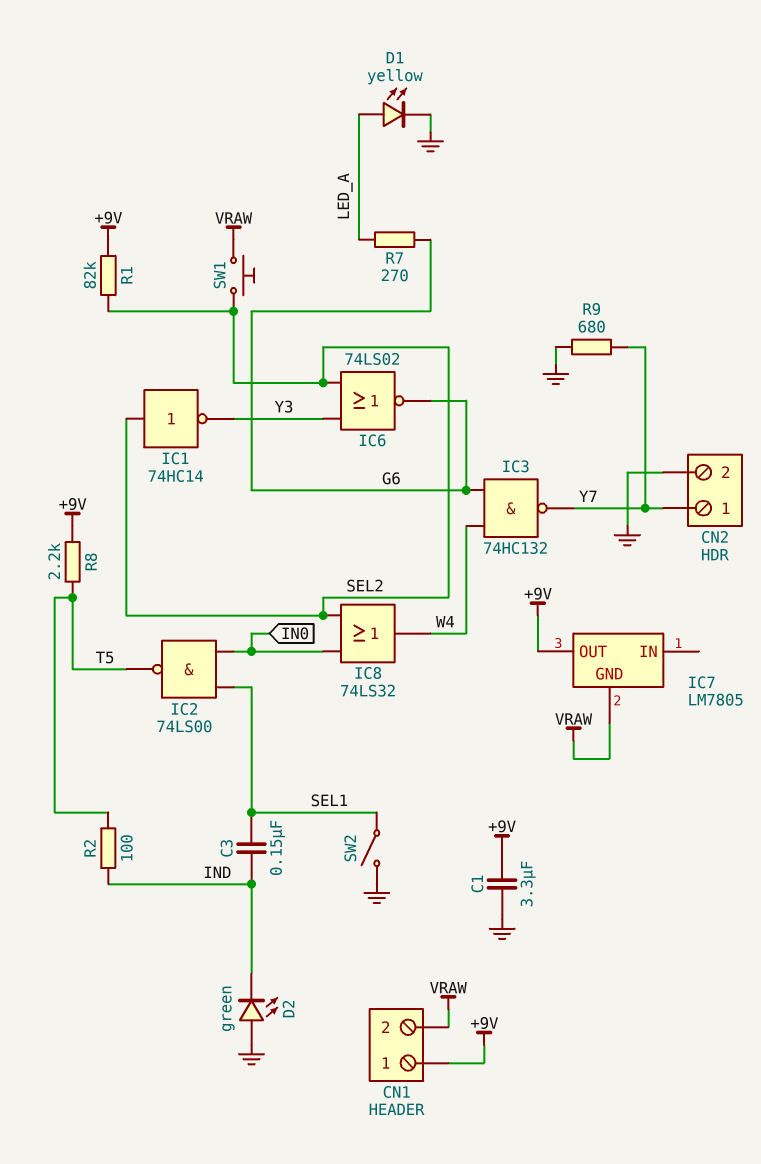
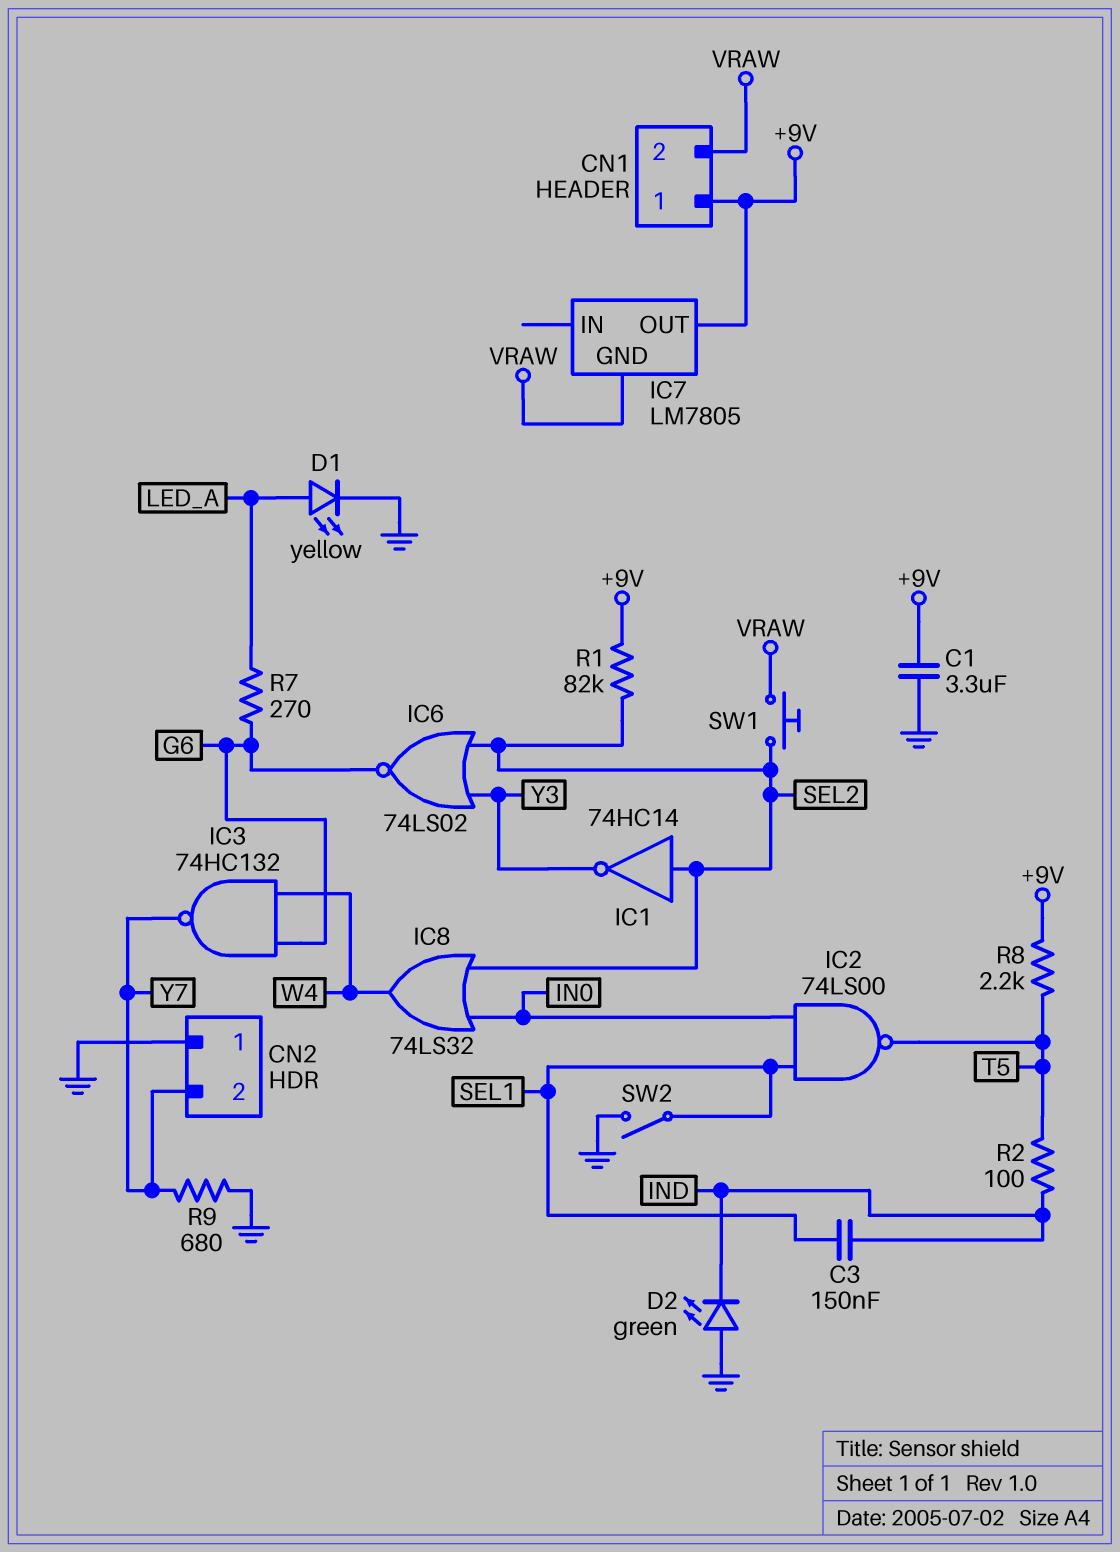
CN2 pin 1: Y7 -> GND
CN2 pin 2: GND -> Y7

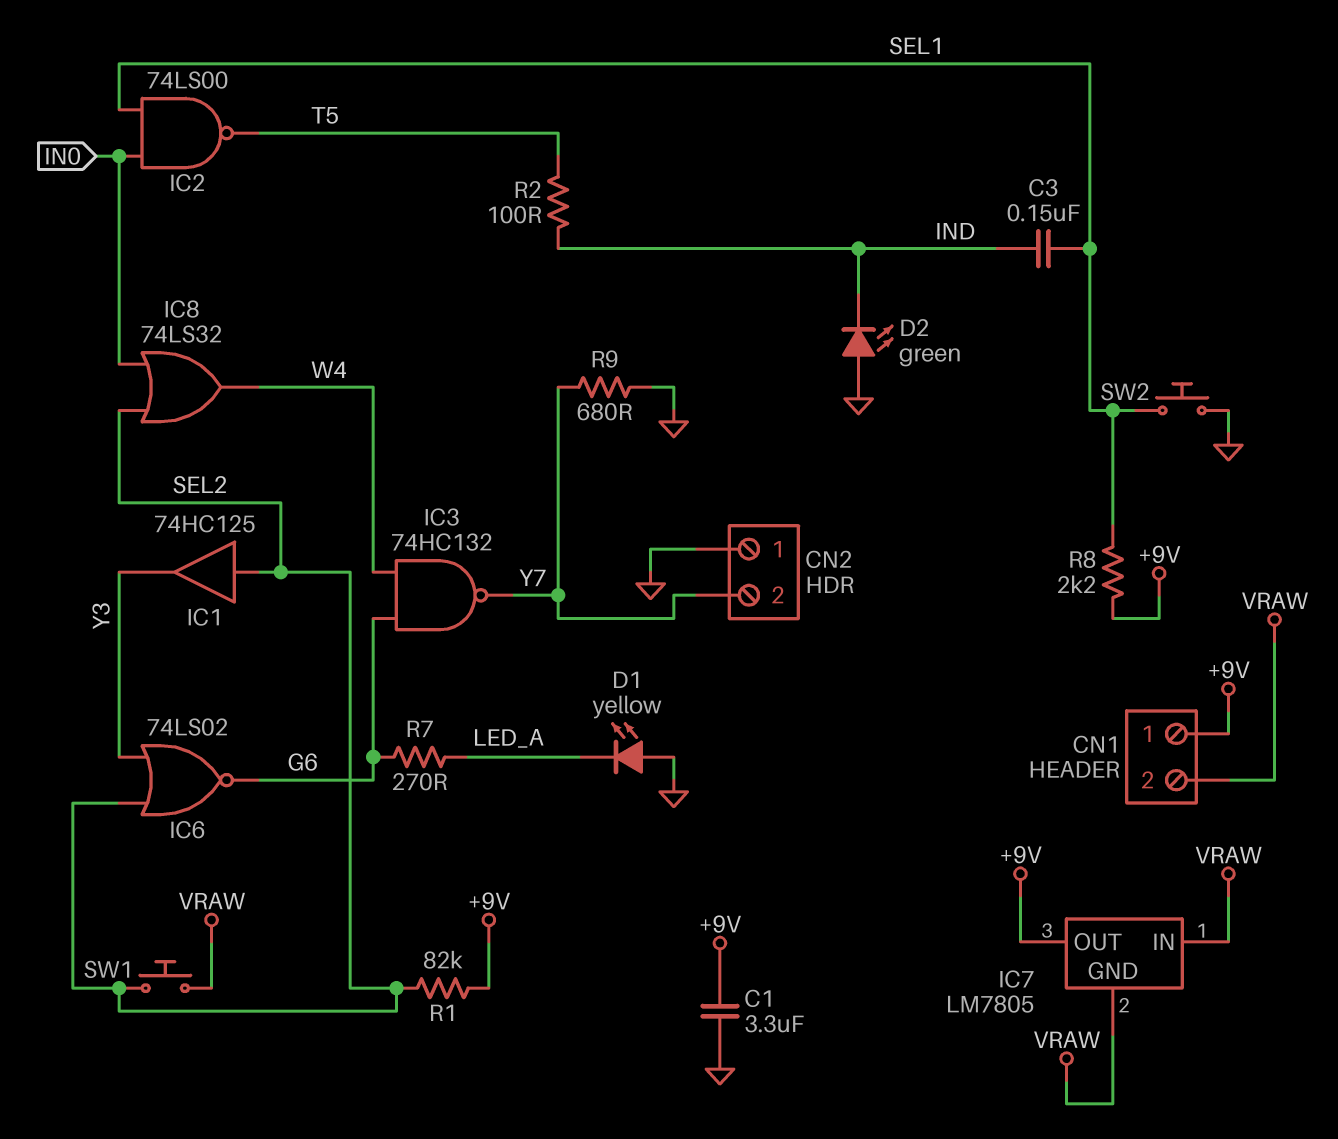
D1: LED yellow (A LED_A, K GND) -> LED yellow (A GND, K LED_A)
IC1: NOT 74HC14 (in SEL2, out Y3) -> buffer 74HC125 (in SEL2, out Y3)
IC7 pin IN: none -> VRAW
R8: 2.2k (+9V, T5) -> 2.2k (+9V, SEL1)
SW2: switch (GND, SEL1) -> button (GND, SEL1)

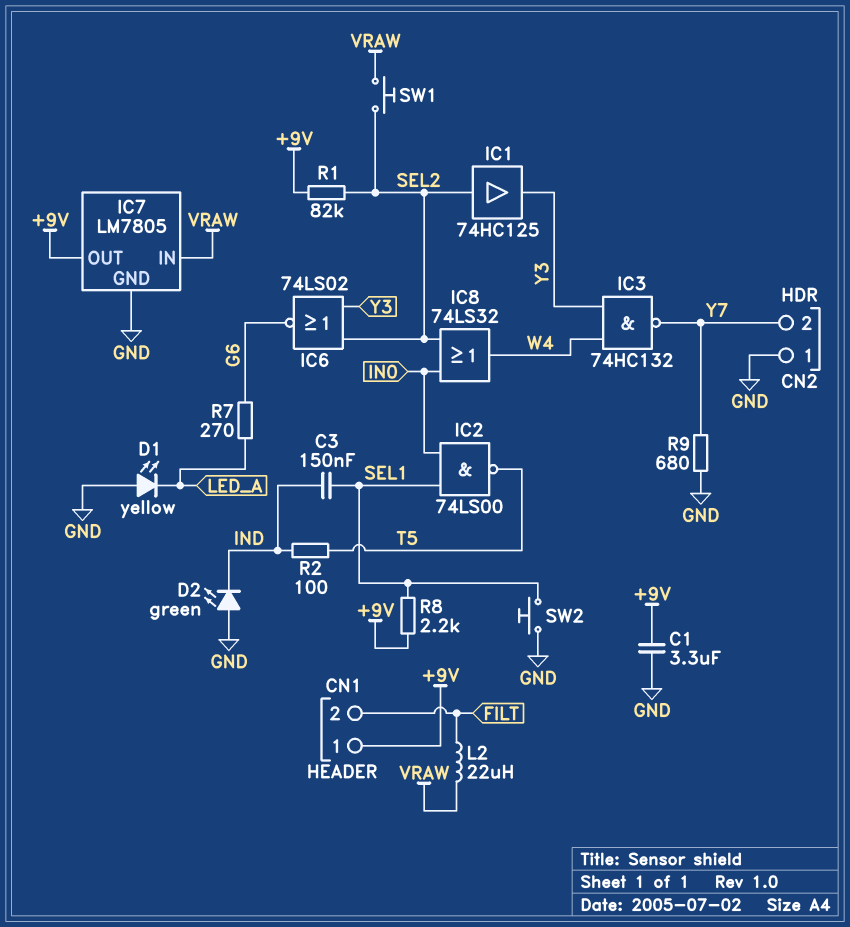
CN1 pin 2: VRAW -> FILT
IC3: NAND 74HC132 (in G6, in W4, out Y7) -> NAND 74HC132 (in W4, in Y3, out Y7)
IC7 pin GND: VRAW -> GND
L2: none -> 22uH (FILT, VRAW)

